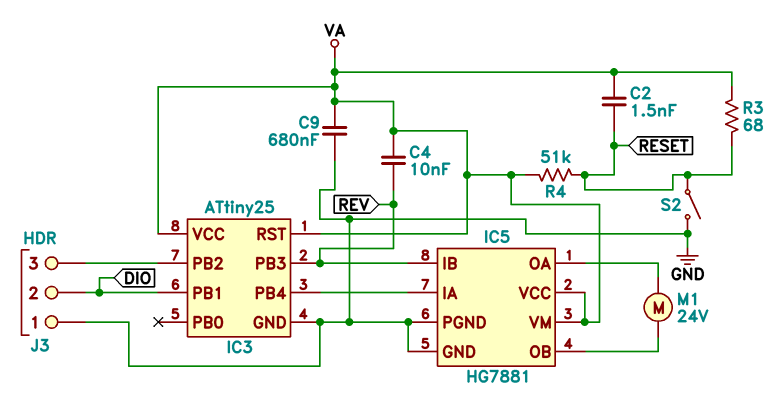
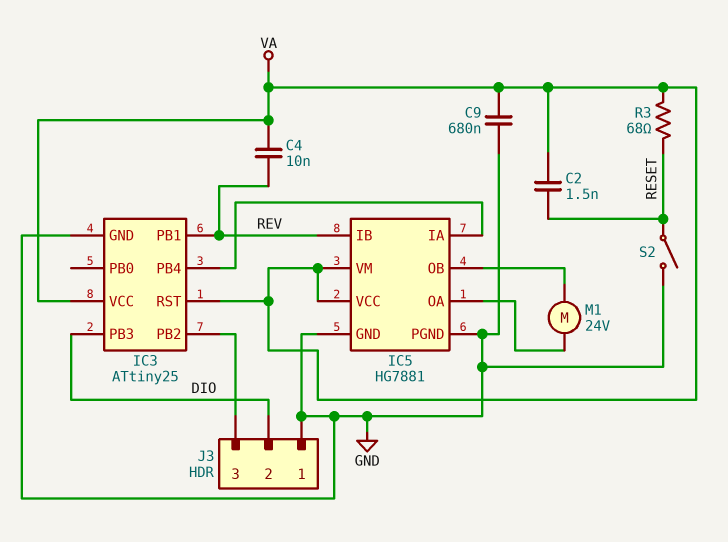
IC3 pin PB1: DIO -> REV
IC3 pin PB3: REV -> DIO
R4: 51k (RESET, VA) -> none

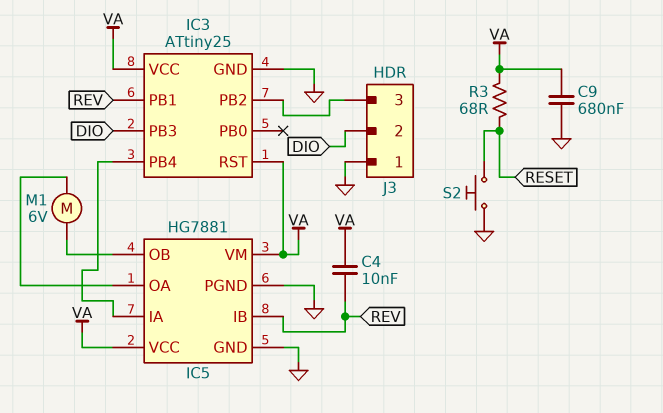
C2: 1.5nF (RESET, VA) -> none
M1: motor 24V (IC5/OA, IC5/OB) -> motor 6V (IC5/OA, IC5/OB)
S2: switch (GND, RESET) -> button (GND, RESET)

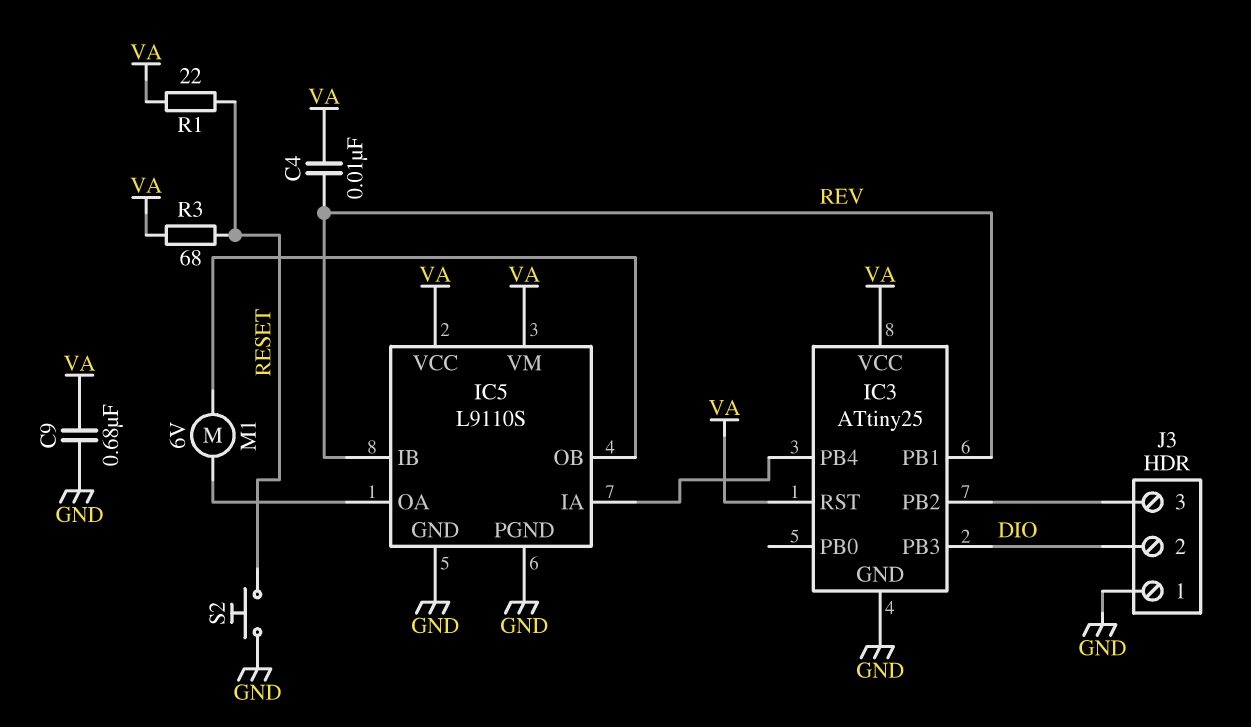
IC5: HG7881 -> L9110S
R1: none -> 22 (RESET, VA)

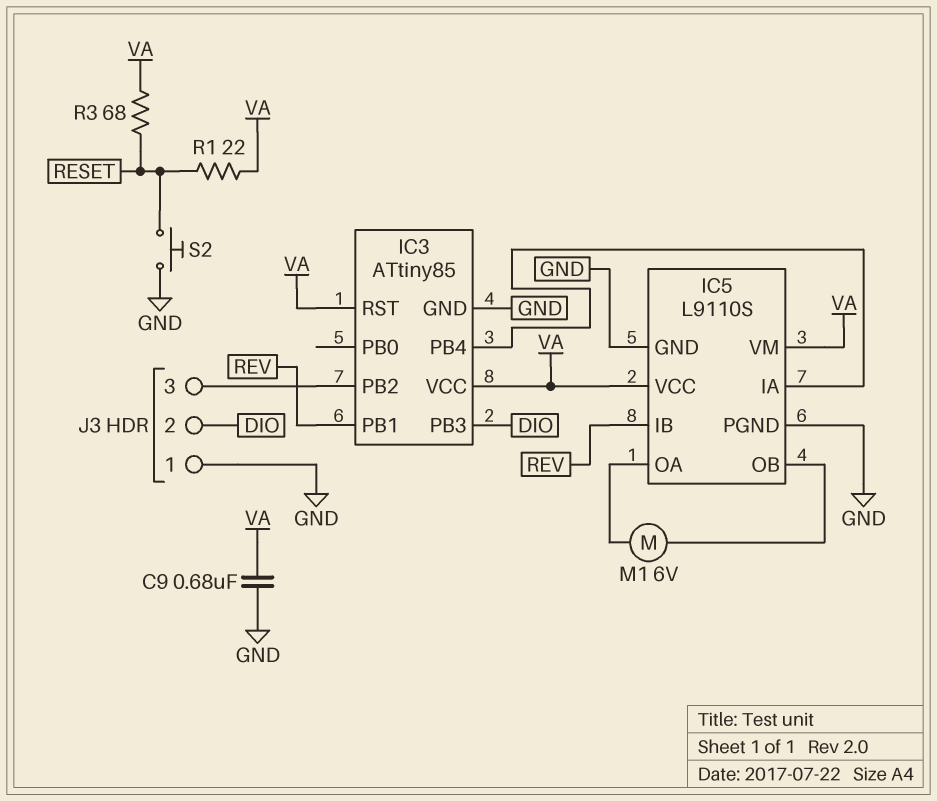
C4: 10nF (REV, VA) -> none
IC3: ATtiny25 -> ATtiny85

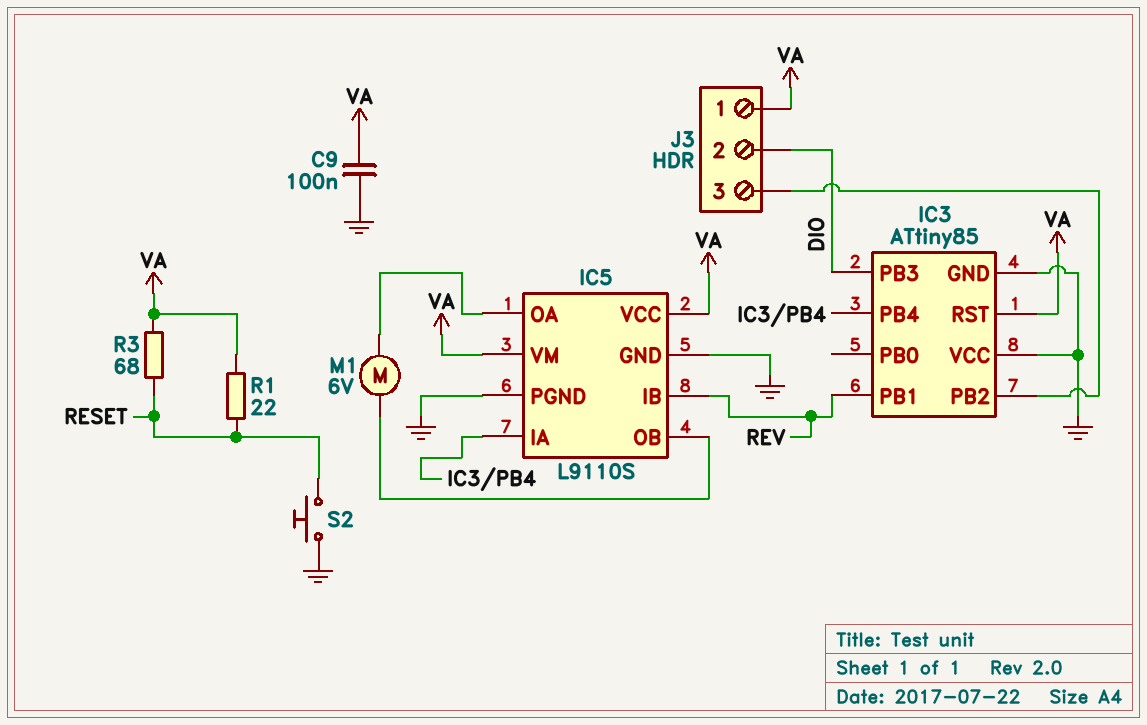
C9: 680nF (GND, VA) -> 100nF (GND, VA)
IC3 pin VCC: VA -> GND
J3 pin 1: GND -> VA

